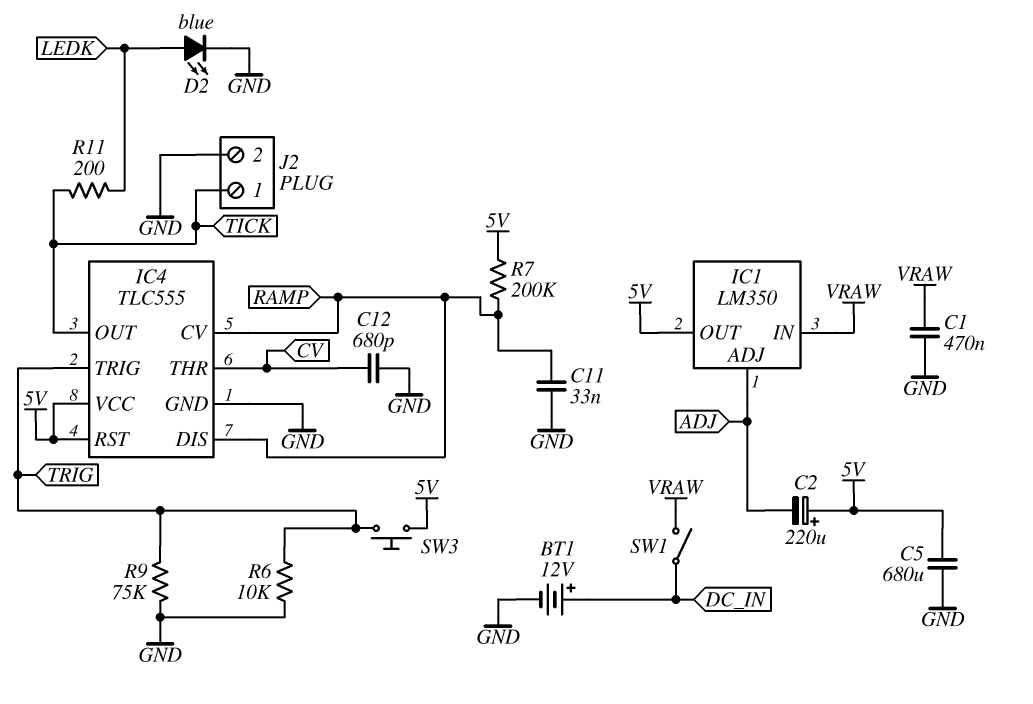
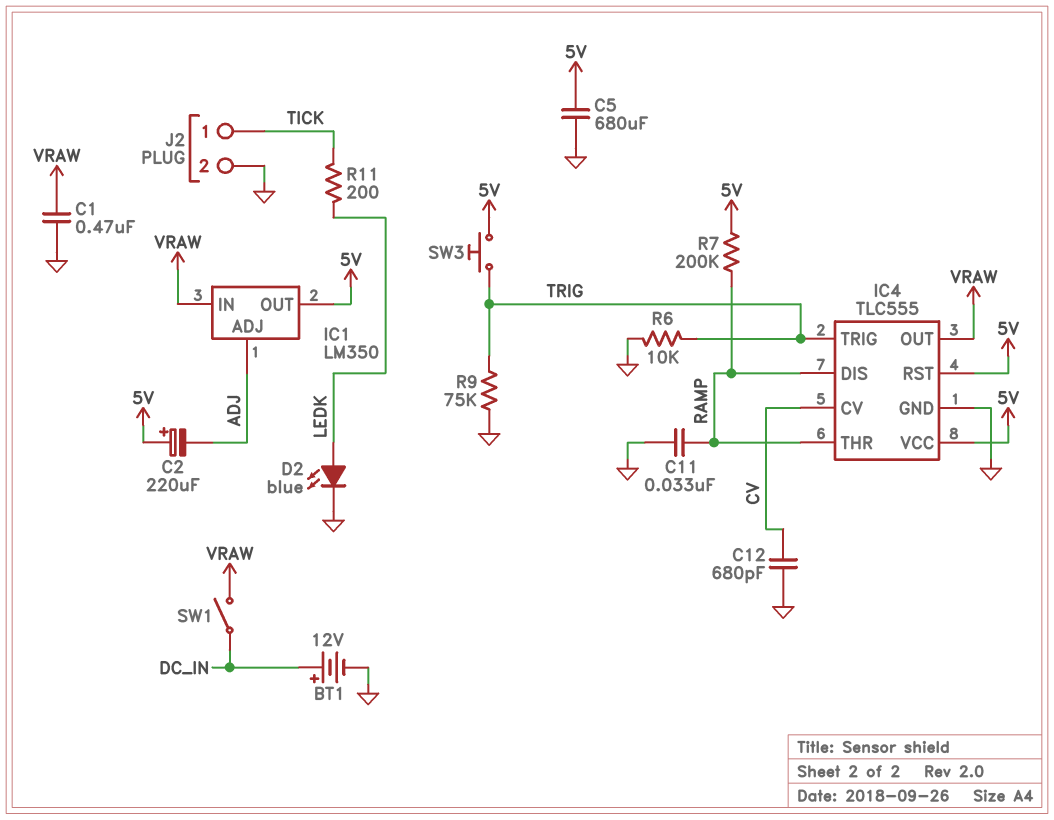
IC4 pin CV: RAMP -> CV
IC4 pin OUT: TICK -> VRAW
IC4 pin THR: CV -> RAMP

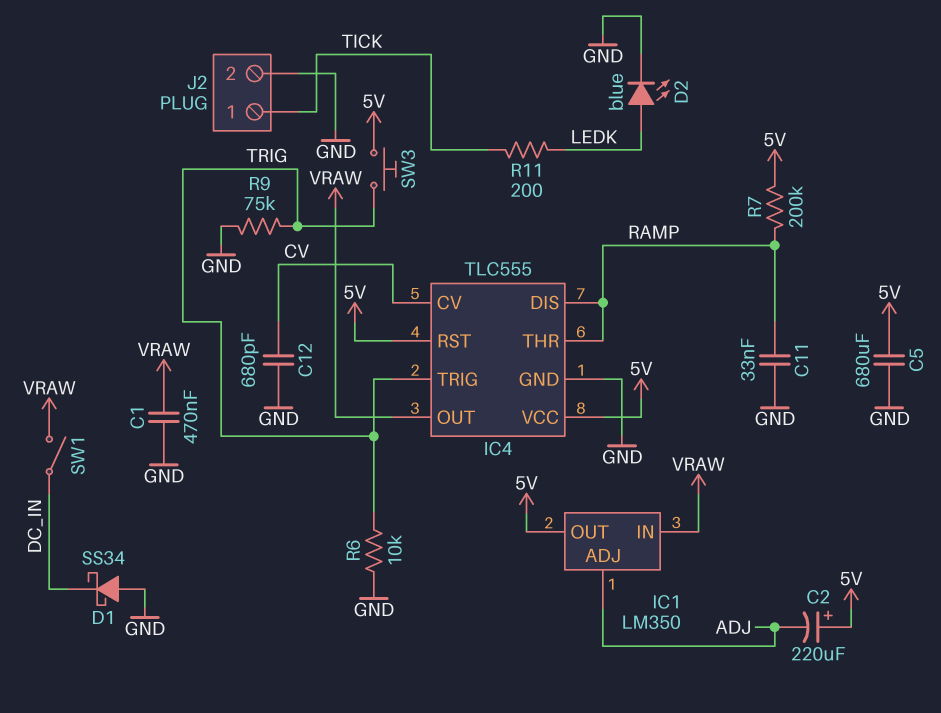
BT1: 12V (plus DC_IN, minus GND) -> none
D1: none -> schottky SS34 (A GND, K DC_IN)

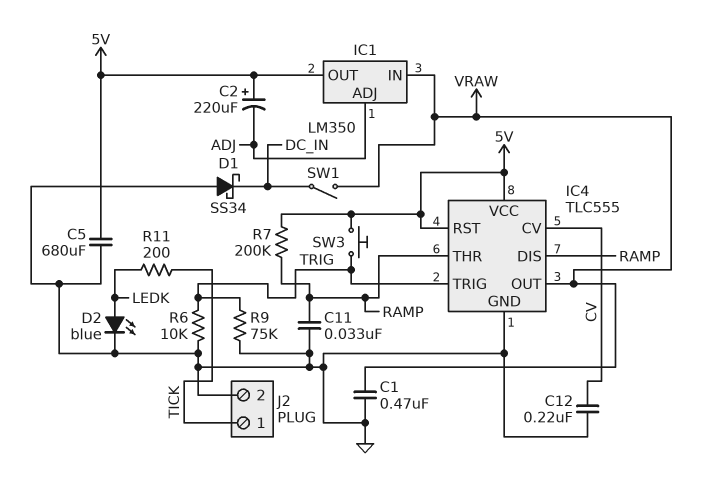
C12: 680pF (CV, GND) -> 220nF (CV, GND)

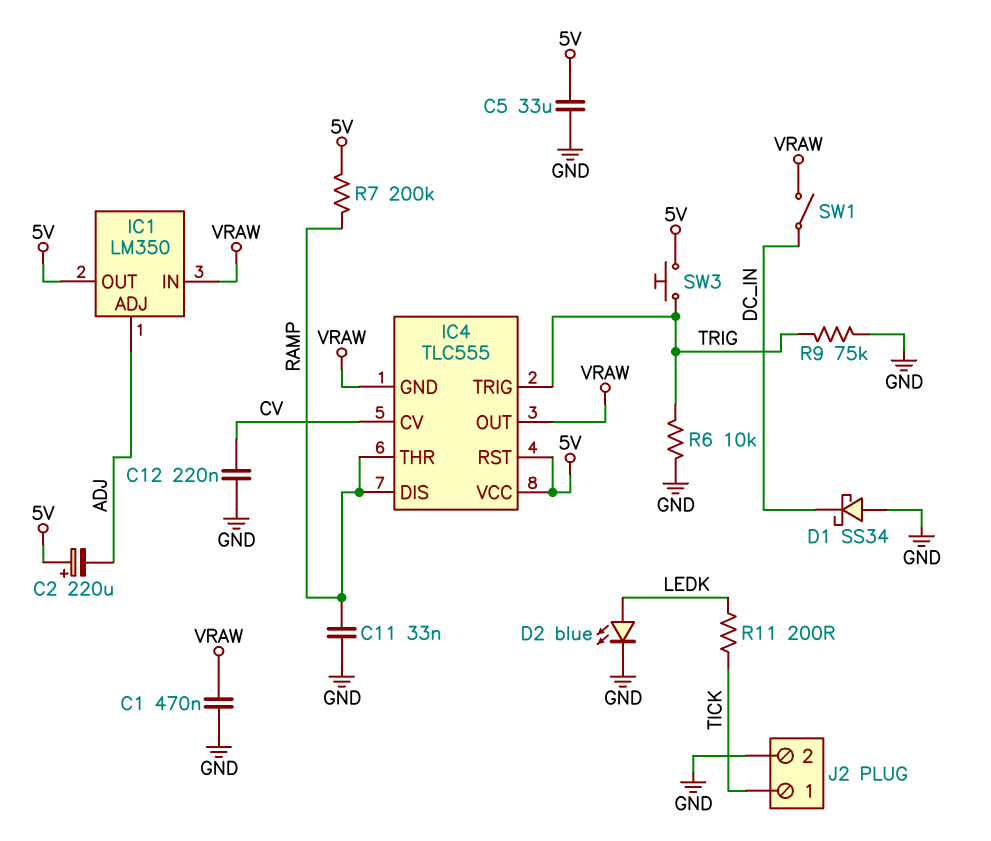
C5: 680uF (5V, GND) -> 33uF (5V, GND)
IC4 pin GND: GND -> VRAW

